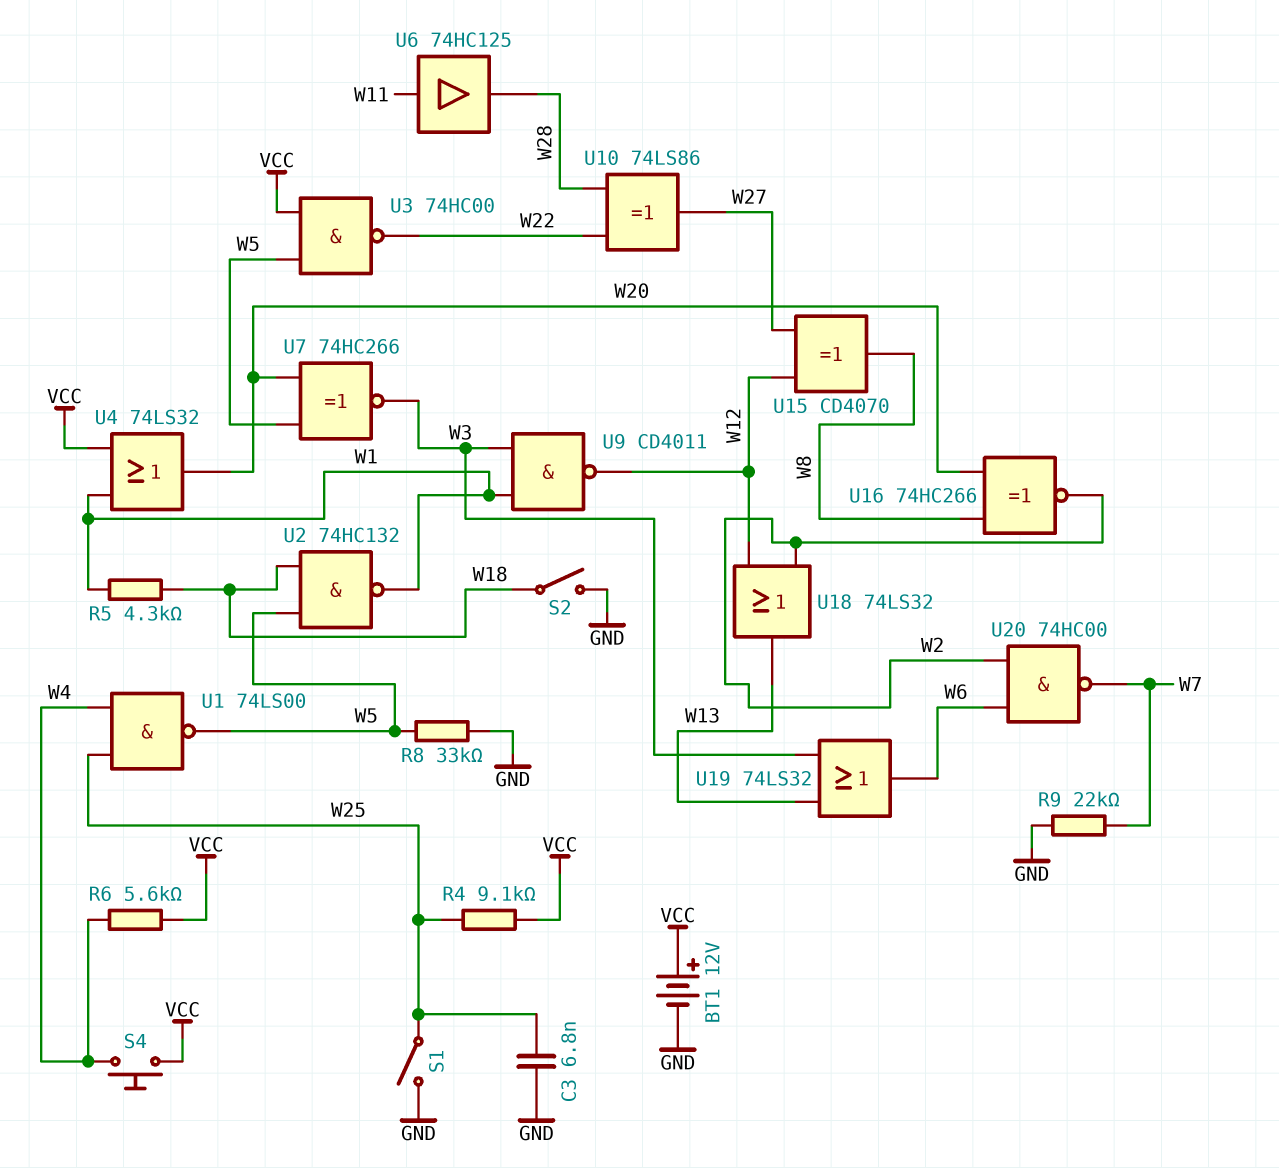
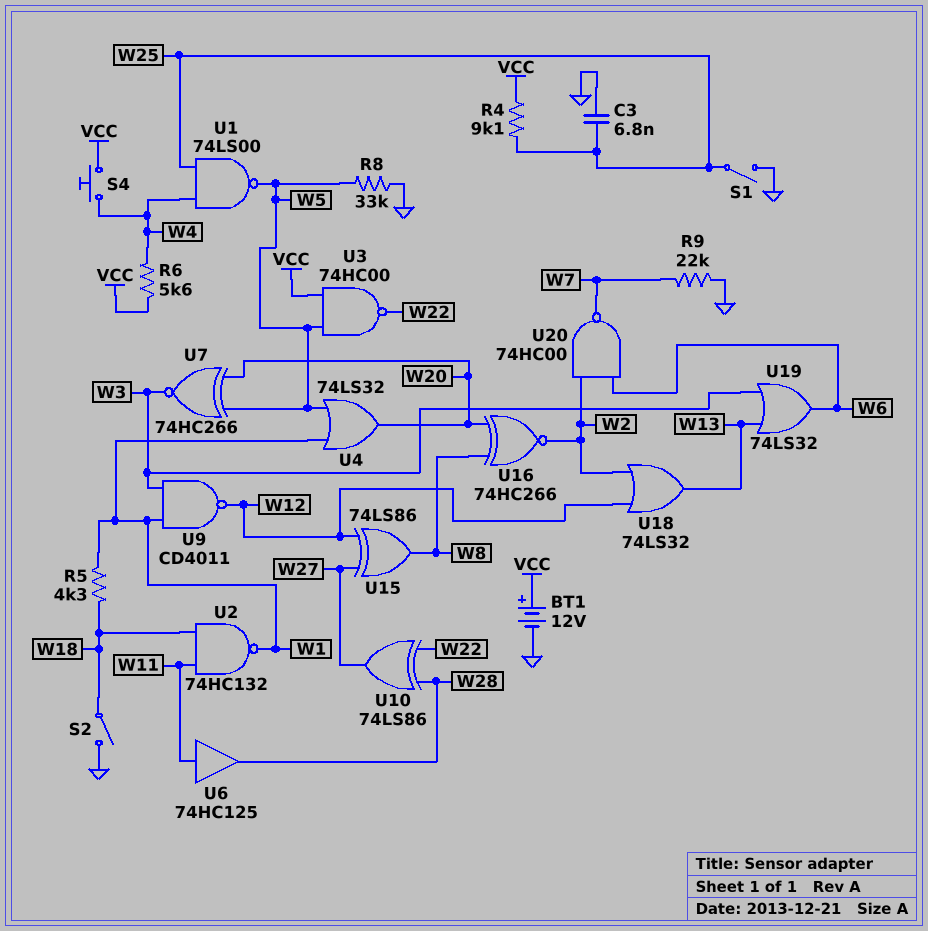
U2: NAND 74HC132 (in W5, in W18, out W1) -> NAND 74HC132 (in W11, in W18, out W1)
U4: OR 74LS32 (in VCC, in W1, out W20) -> OR 74LS32 (in W1, in W5, out W20)
U15: XOR CD4070 (in W12, in W27, out W8) -> XOR 74LS86 (in W12, in W27, out W8)

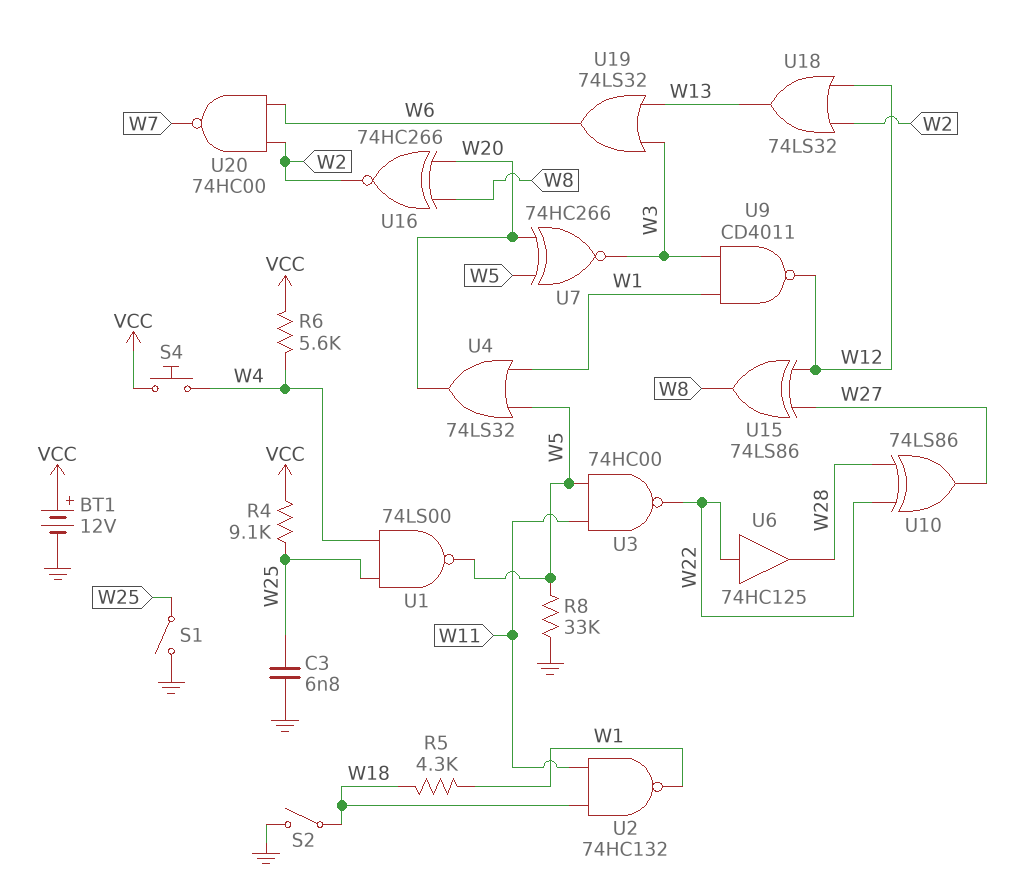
R9: 22k (GND, W7) -> none
U3: NAND 74HC00 (in VCC, in W5, out W22) -> NAND 74HC00 (in W5, in W11, out W22)
U6: buffer 74HC125 (in W11, out W28) -> buffer 74HC125 (in W22, out W28)

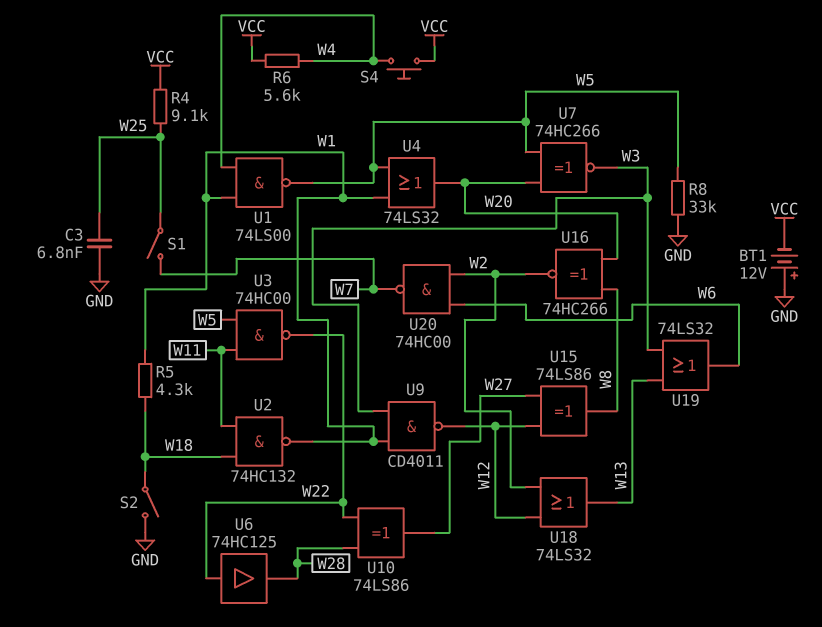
BT1: 12V (plus VCC, minus GND) -> 12V (plus GND, minus VCC)
S1: switch (GND, W25) -> switch (W7, W25)
U1: NAND 74LS00 (in W4, in W25, out W5) -> NAND 74LS00 (in W1, in W4, out W5)

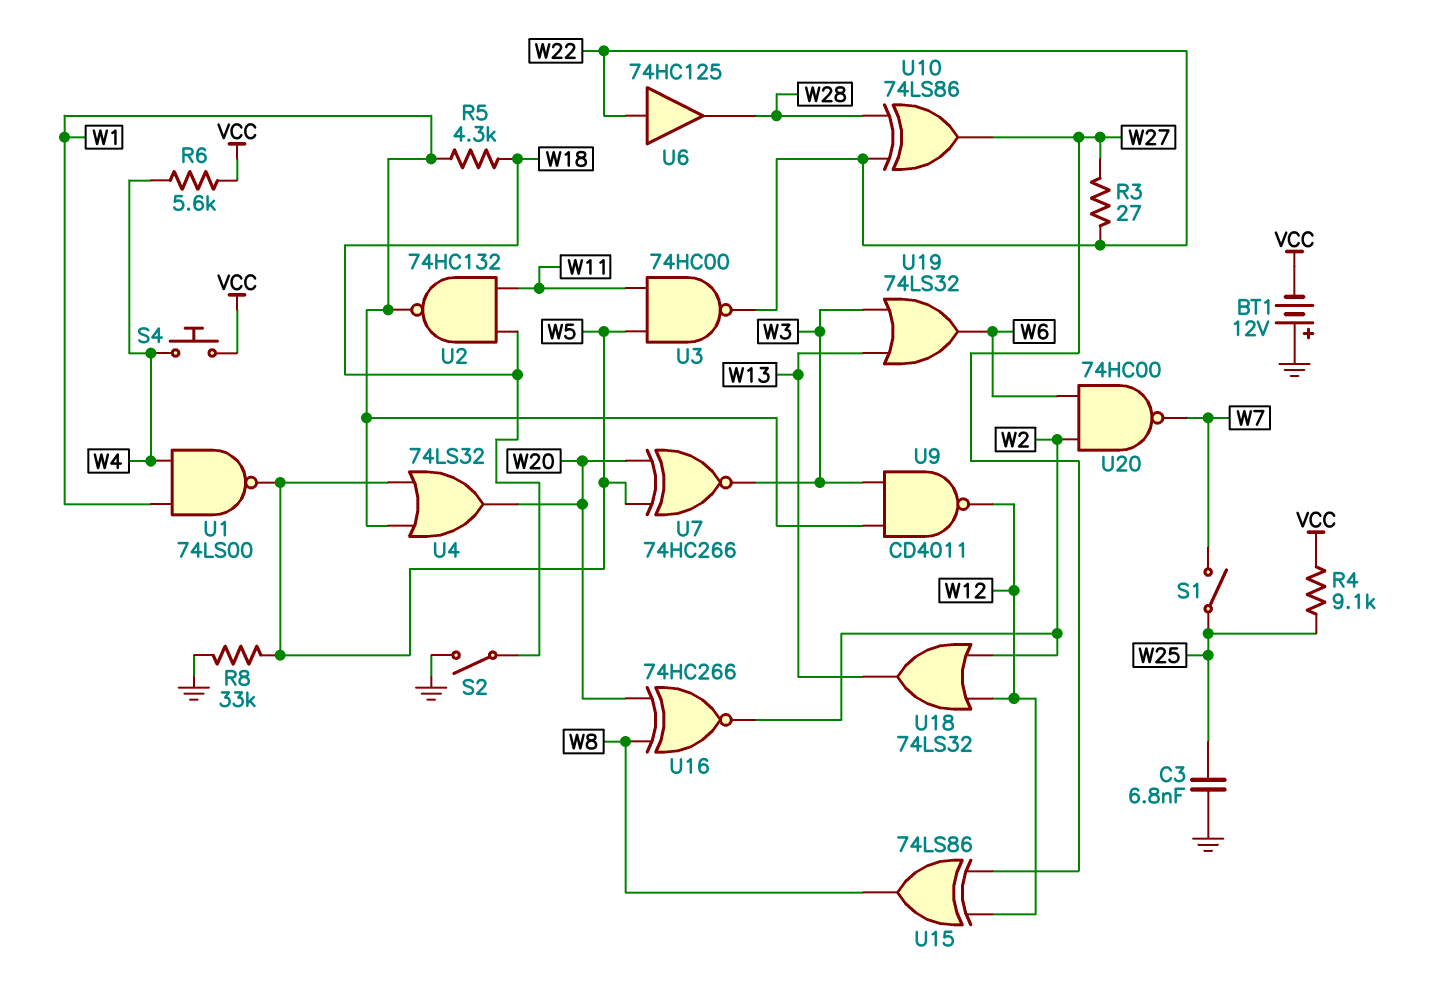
R3: none -> 27 (W22, W27)

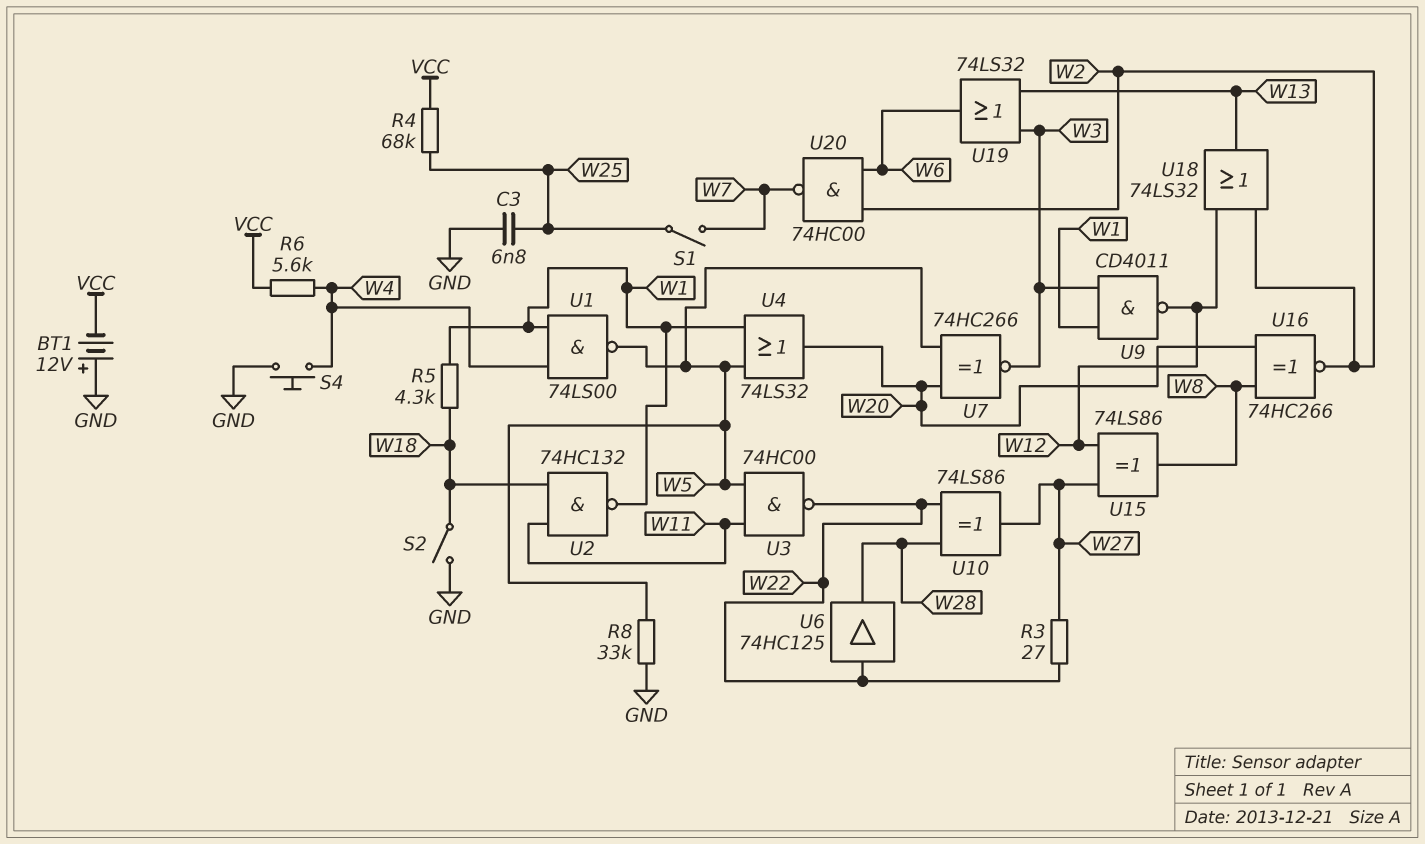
R4: 9.1k (VCC, W25) -> 68k (VCC, W25)
S4: button (VCC, W4) -> button (GND, W4)

